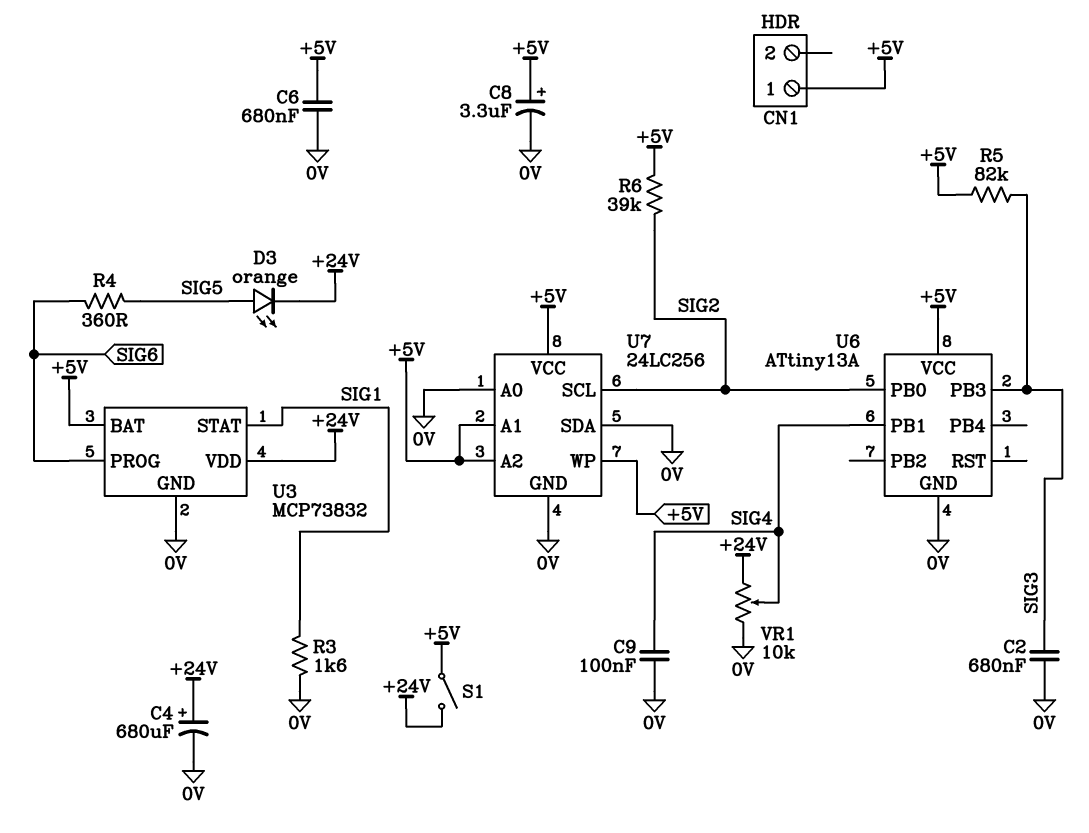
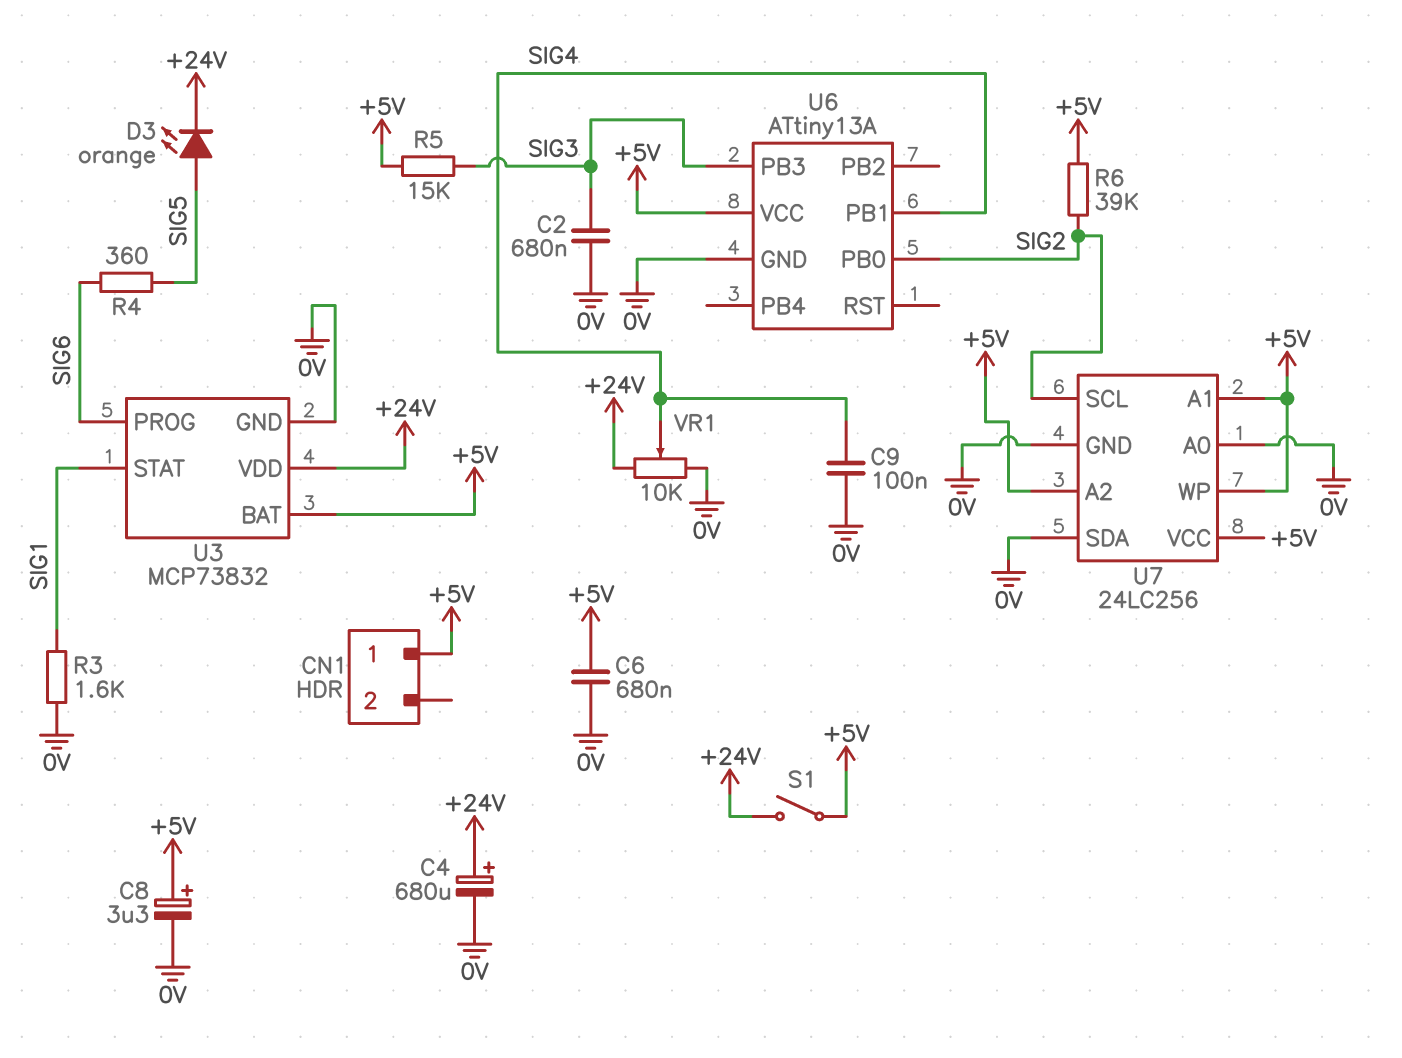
R5: 82k (+5V, SIG3) -> 15k (+5V, SIG3)

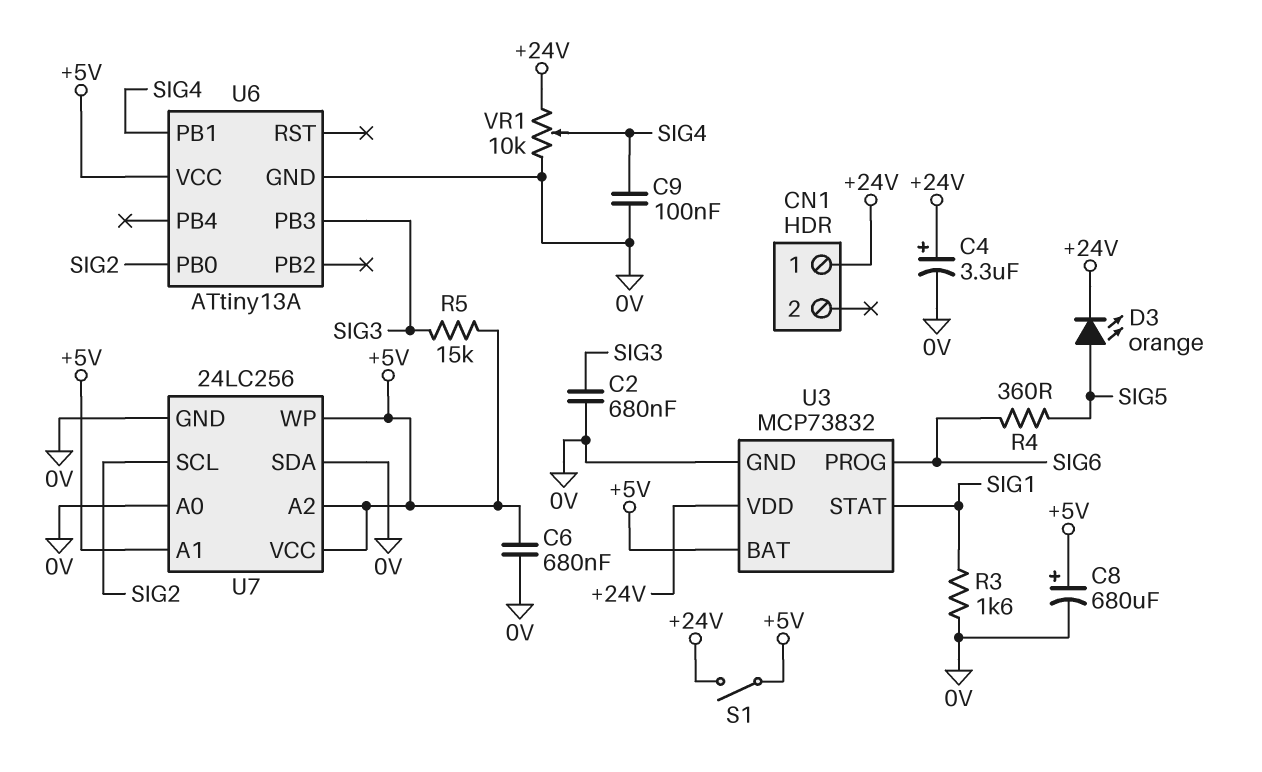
C4: 680uF (plus +24V, minus 0V) -> 3.3uF (plus +24V, minus 0V)
C8: 3.3uF (plus +5V, minus 0V) -> 680uF (plus +5V, minus 0V)
CN1 pin 1: +5V -> +24V
R6: 39k (+5V, SIG2) -> none

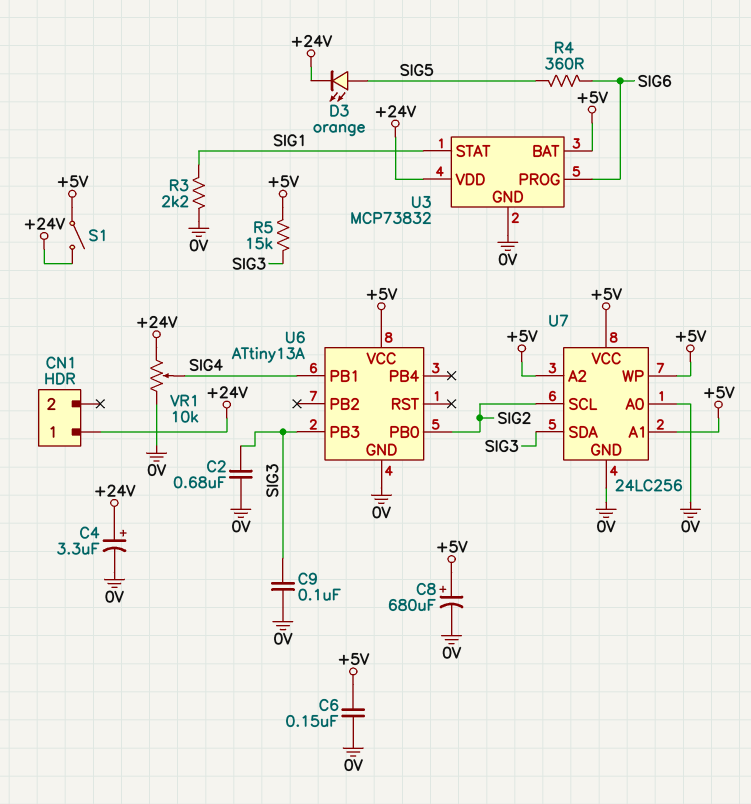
C6: 680nF (+5V, 0V) -> 150nF (+5V, 0V)
C9: 100nF (0V, SIG4) -> 100nF (0V, SIG3)
R3: 1.6k (0V, SIG1) -> 2.2k (0V, SIG1)
U7 pin SDA: 0V -> SIG3

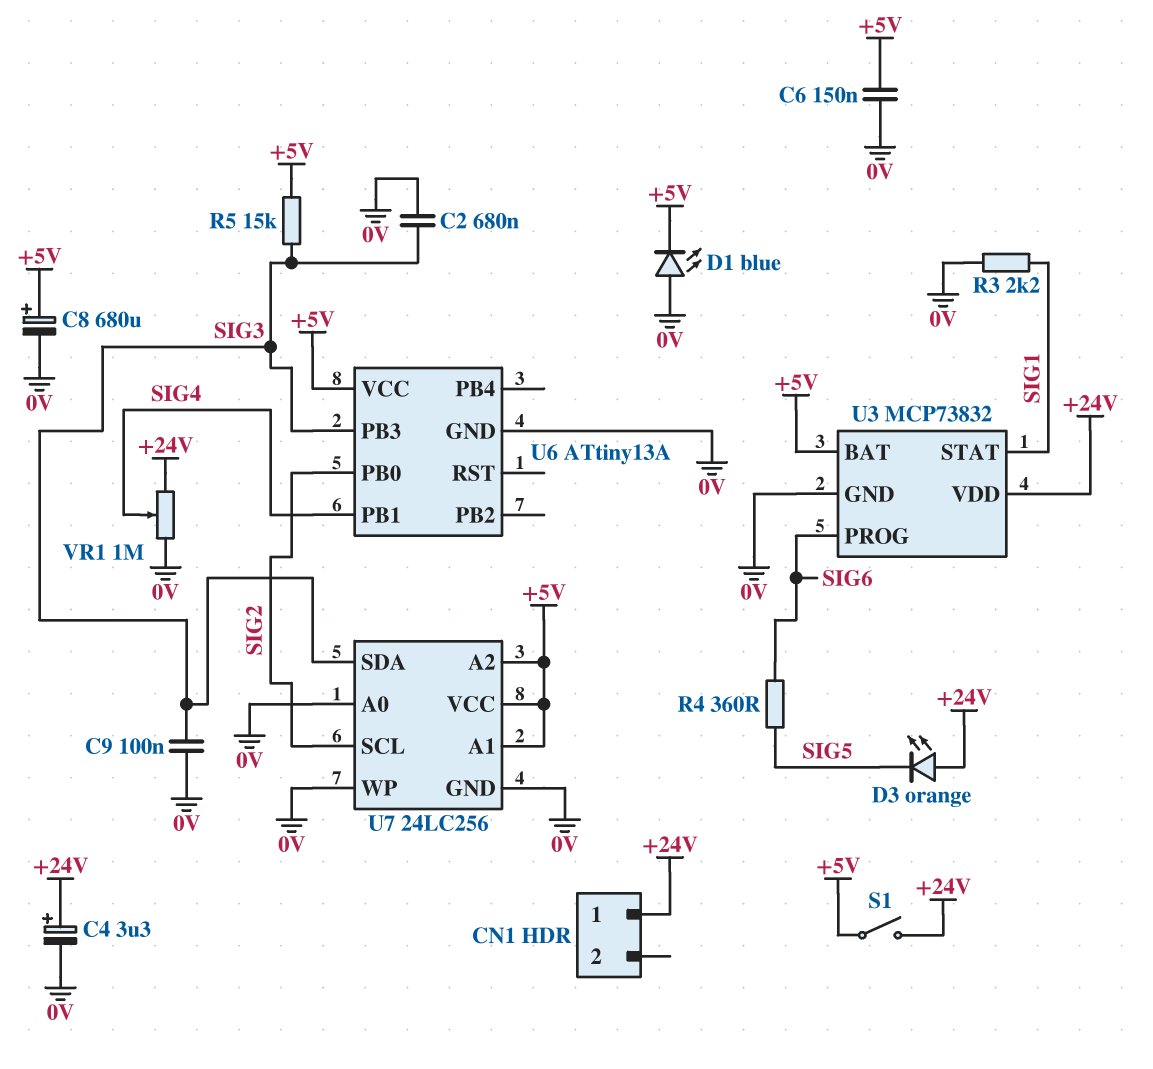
D1: none -> LED blue (A 0V, K +5V)
D3: LED orange (A SIG5, K +24V) -> LED orange (A +24V, K SIG5)
U7 pin WP: +5V -> 0V
VR1: 10k (+24V, 0V, wiper SIG4) -> 1M (+24V, 0V, wiper SIG4)

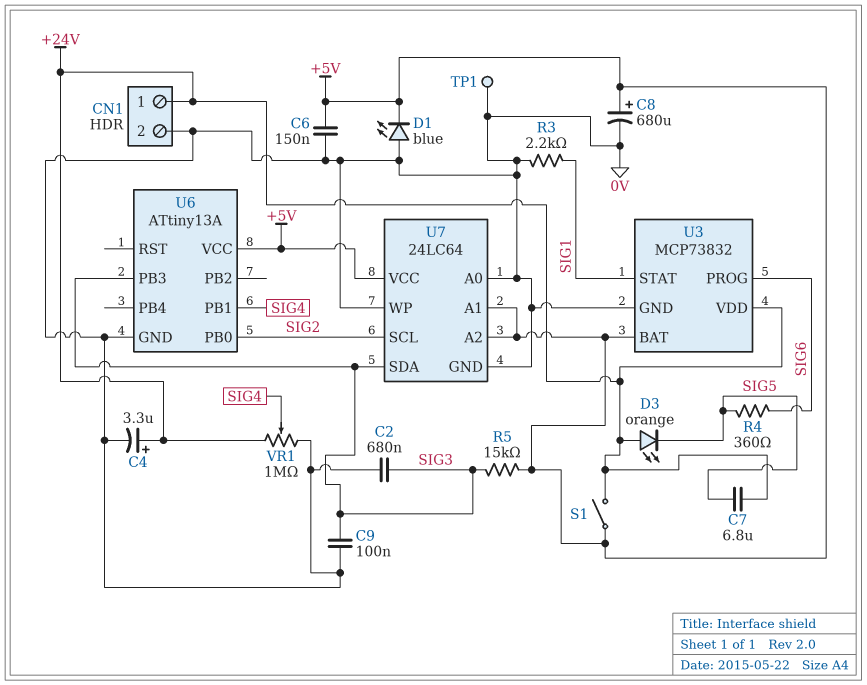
C7: none -> 6.8uF (+24V, SIG5)
CN1 pin 2: none -> 0V
TP1: none -> test point (0V)
U7: 24LC256 -> 24LC64

